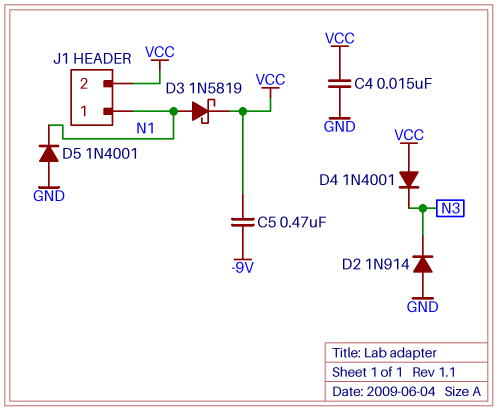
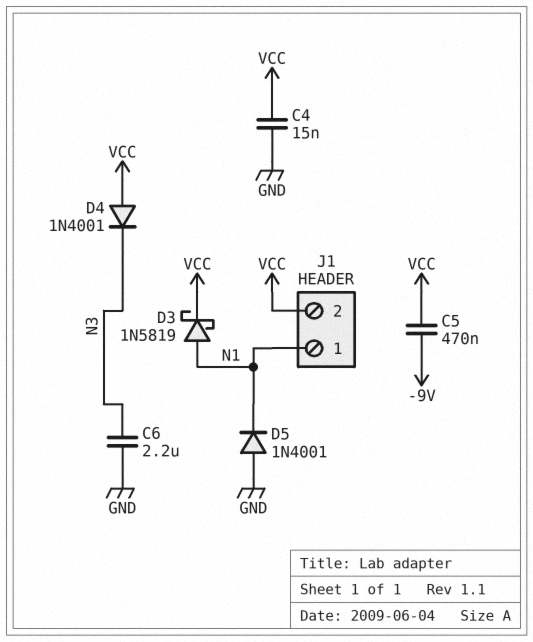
C6: none -> 2.2uF (GND, N3)
D2: diode 1N914 (A GND, K N3) -> none

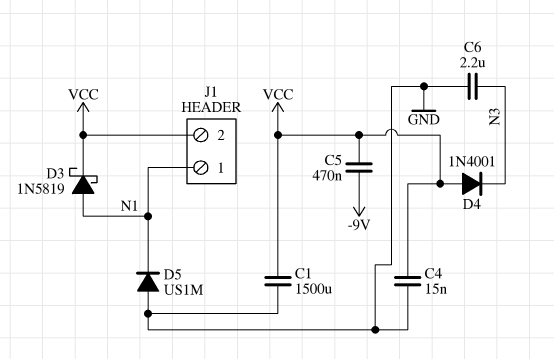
C1: none -> 1500uF (GND, VCC)
D5: diode 1N4001 (A GND, K N1) -> diode US1M (A GND, K N1)

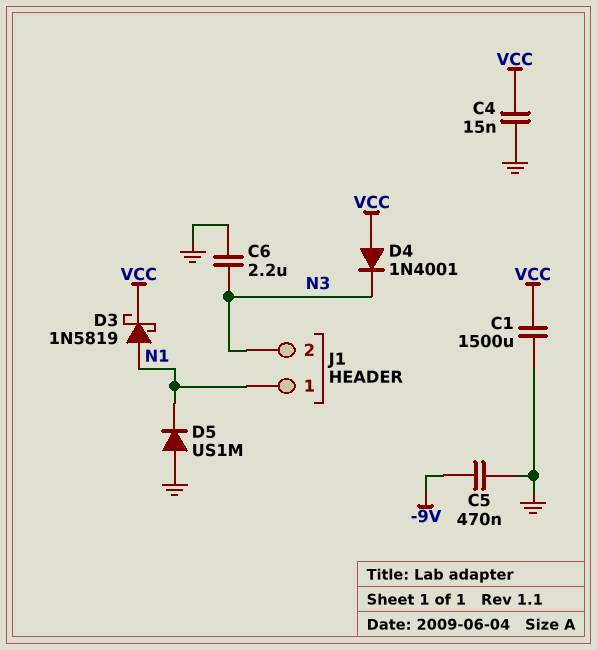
C5: 470nF (-9V, VCC) -> 470nF (-9V, GND)
J1 pin 2: VCC -> N3

